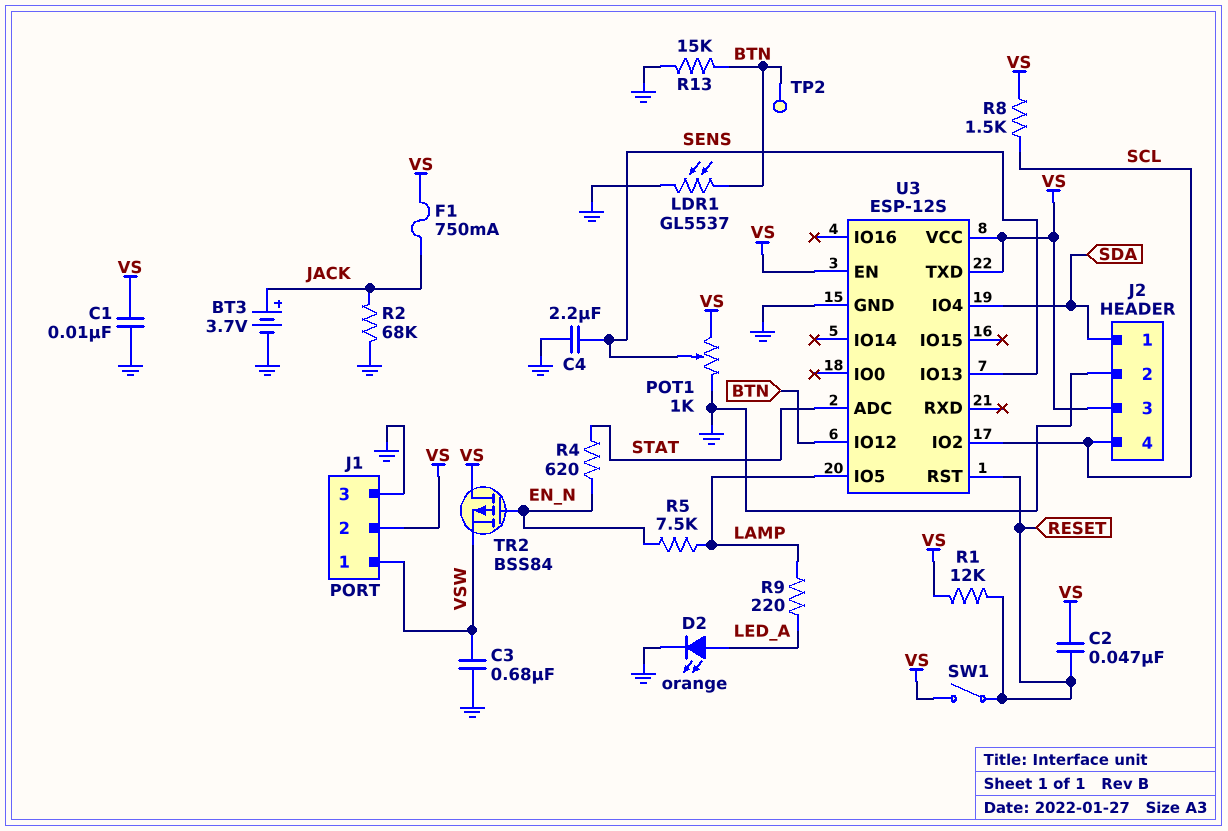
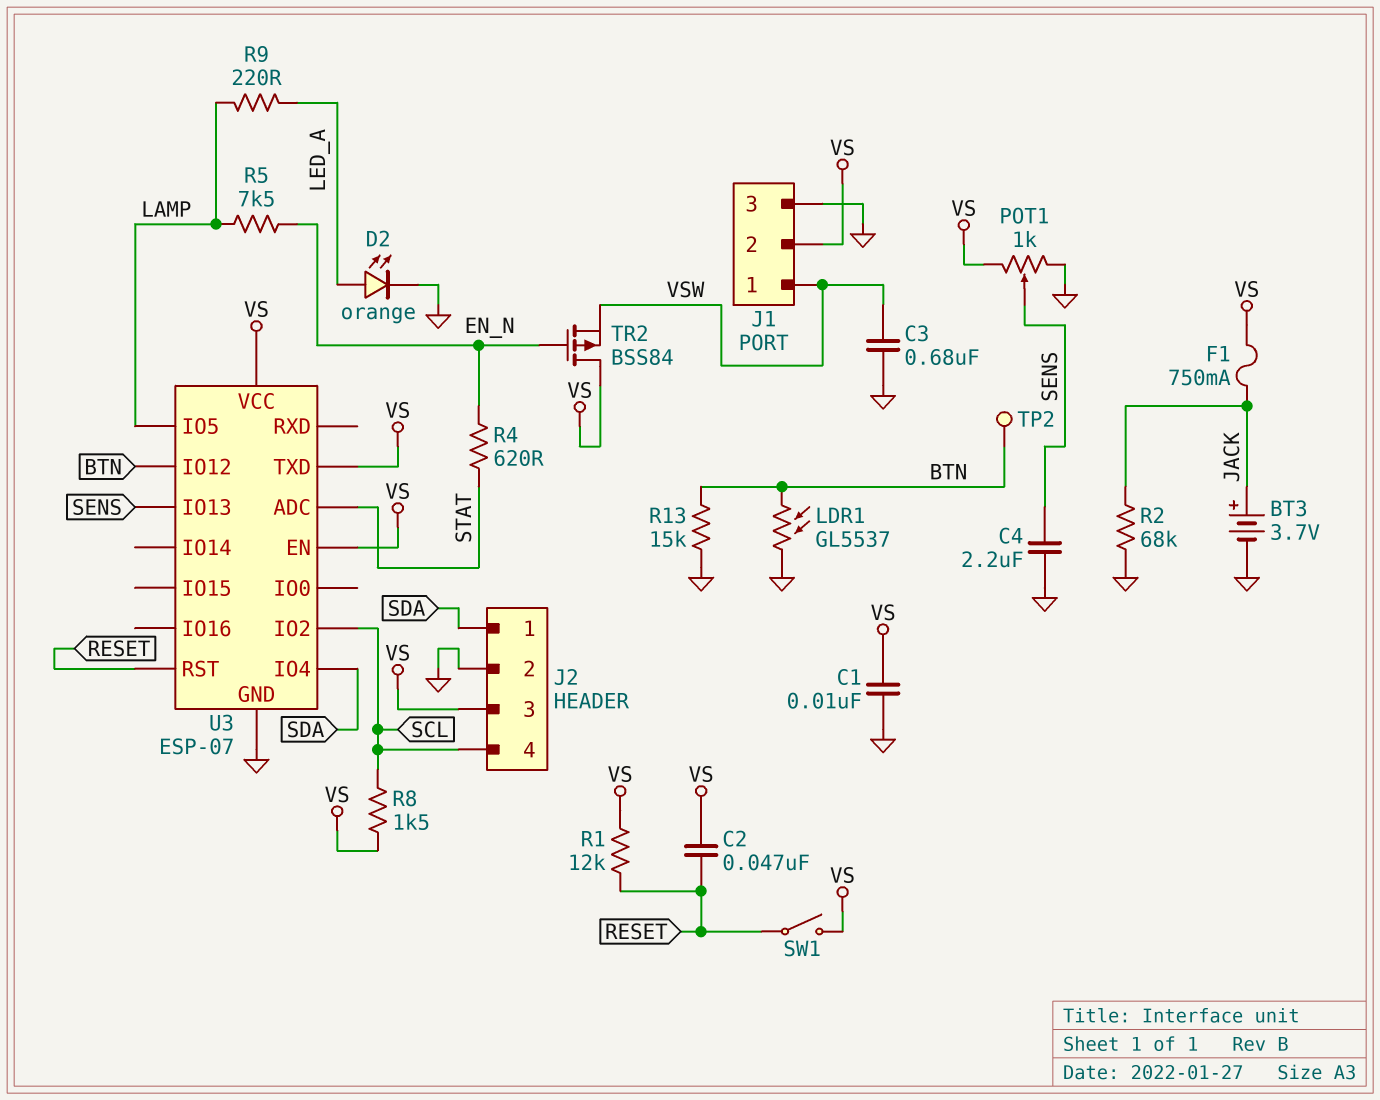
U3: ESP-12S -> ESP-07

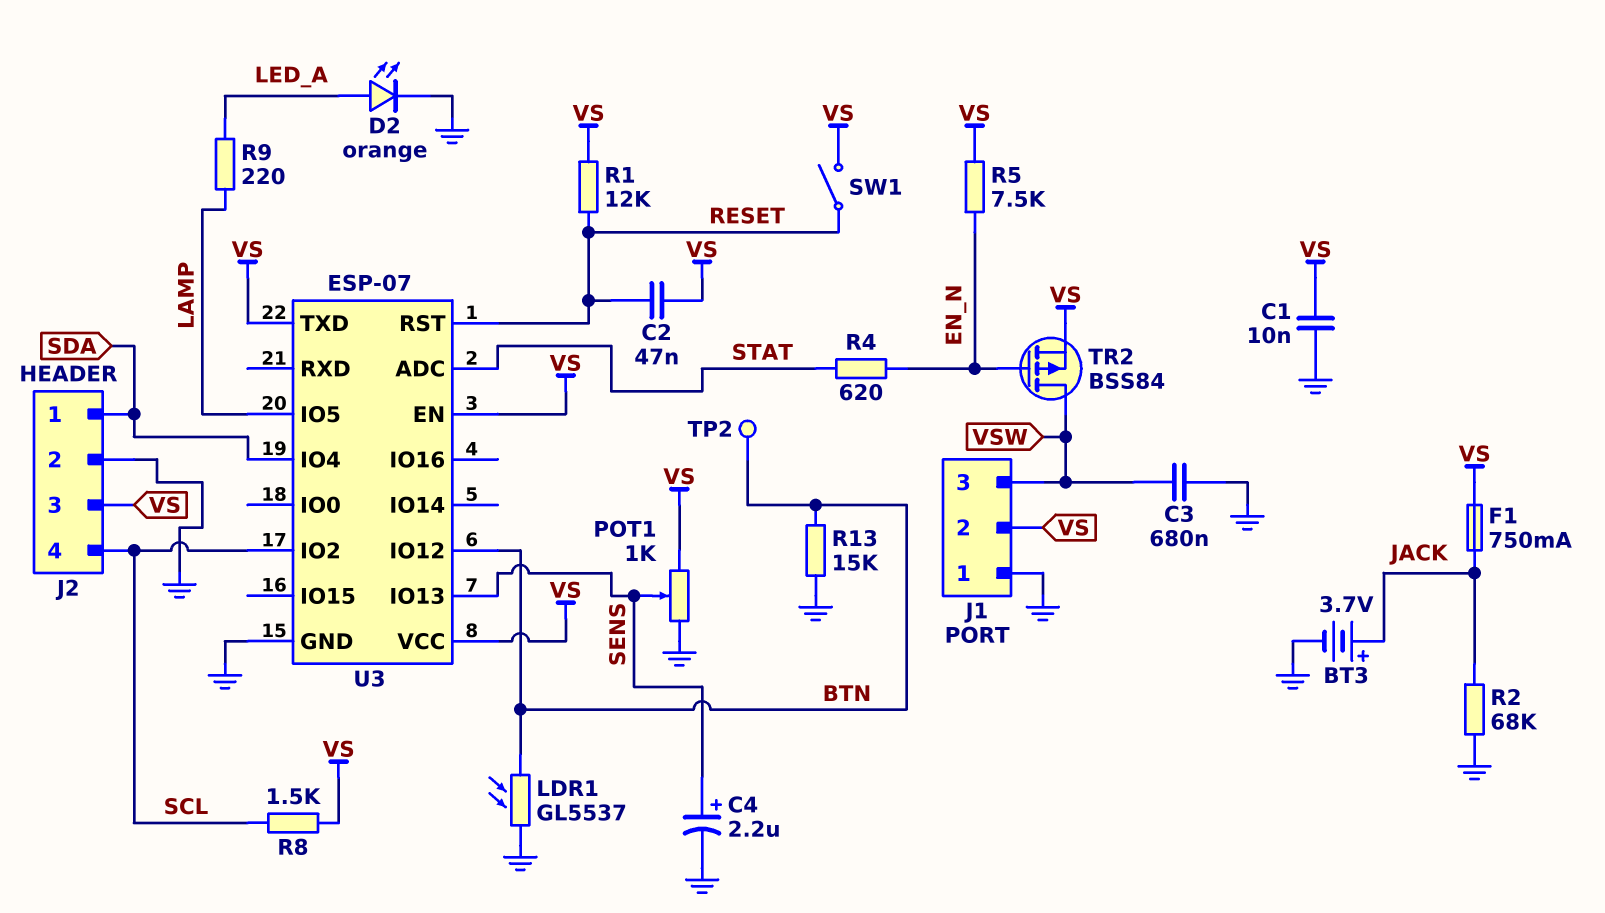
C4: 2.2uF (GND, SENS) -> 2.2uF (plus SENS, minus GND)
J1 pin 1: VSW -> GND
J1 pin 3: GND -> VSW
R5: 7.5k (EN_N, LAMP) -> 7.5k (EN_N, VS)
TR2: PMOS BSS84 (G EN_N, D VS, S VSW) -> PMOS BSS84 (G EN_N, D VSW, S VS)

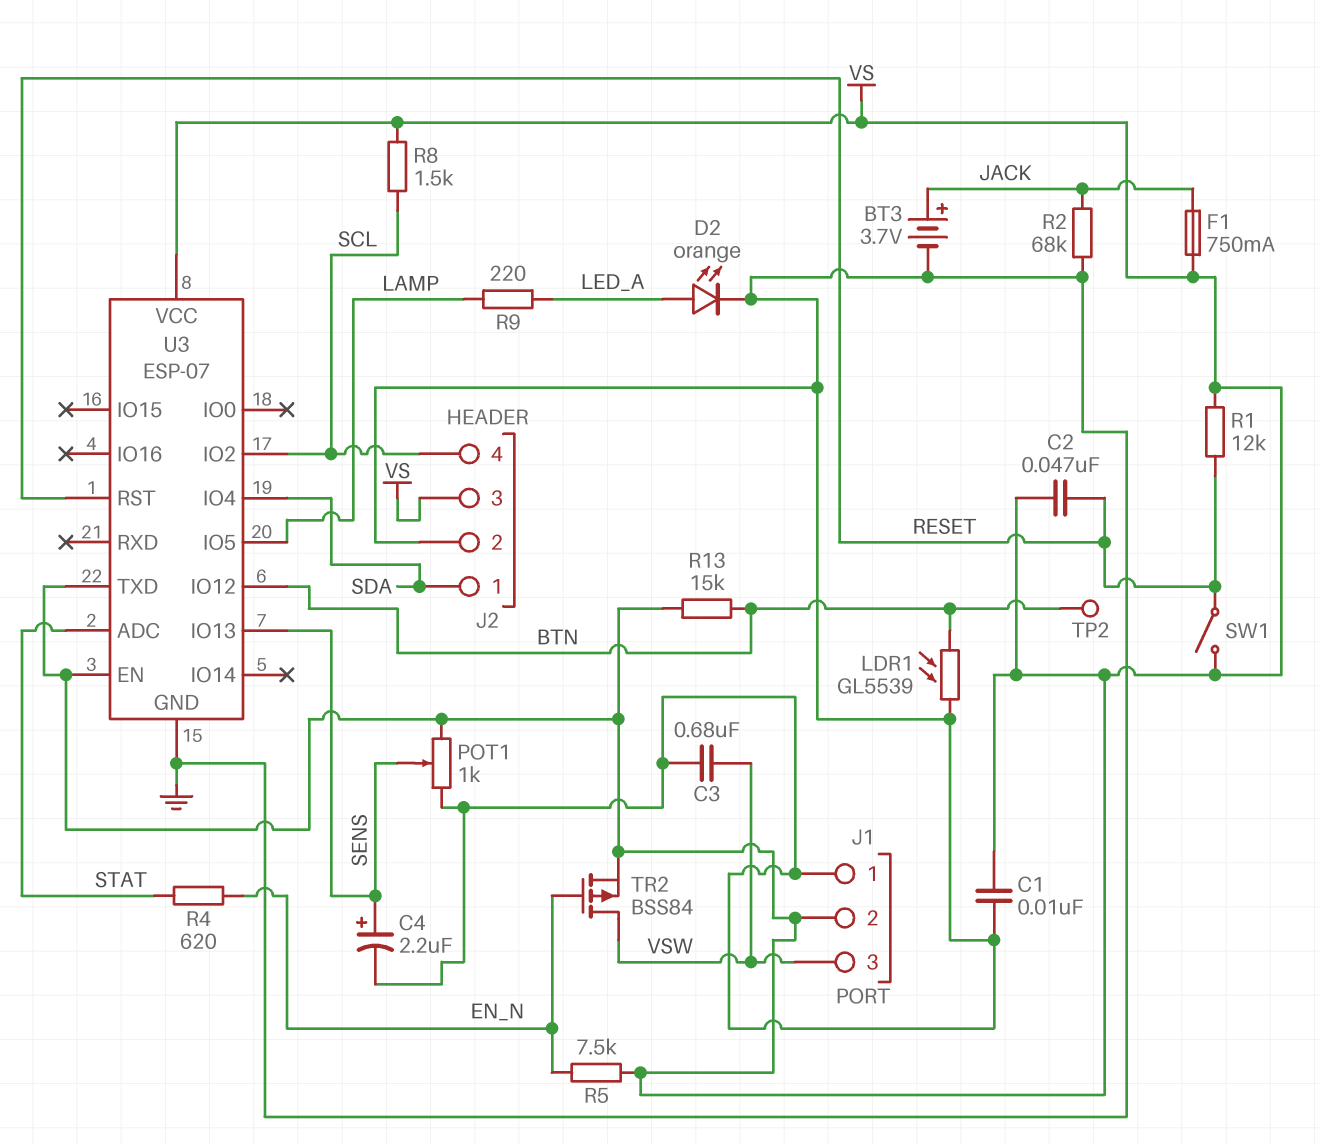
LDR1: GL5537 (BTN, GND) -> GL5539 (BTN, GND)
R13: 15k (BTN, GND) -> 15k (BTN, VS)

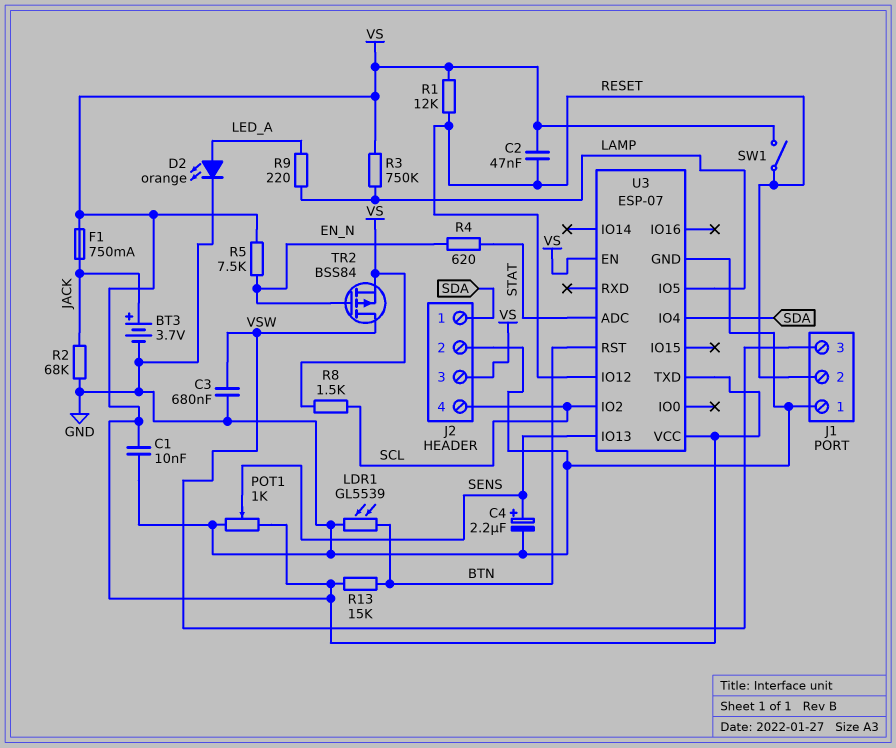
J1 pin 2: VS -> RESET
R3: none -> 750k (LAMP, VS)
TP2: test point (BTN) -> none
U3 pin IO12: BTN -> RESET
U3 pin RST: RESET -> BTN

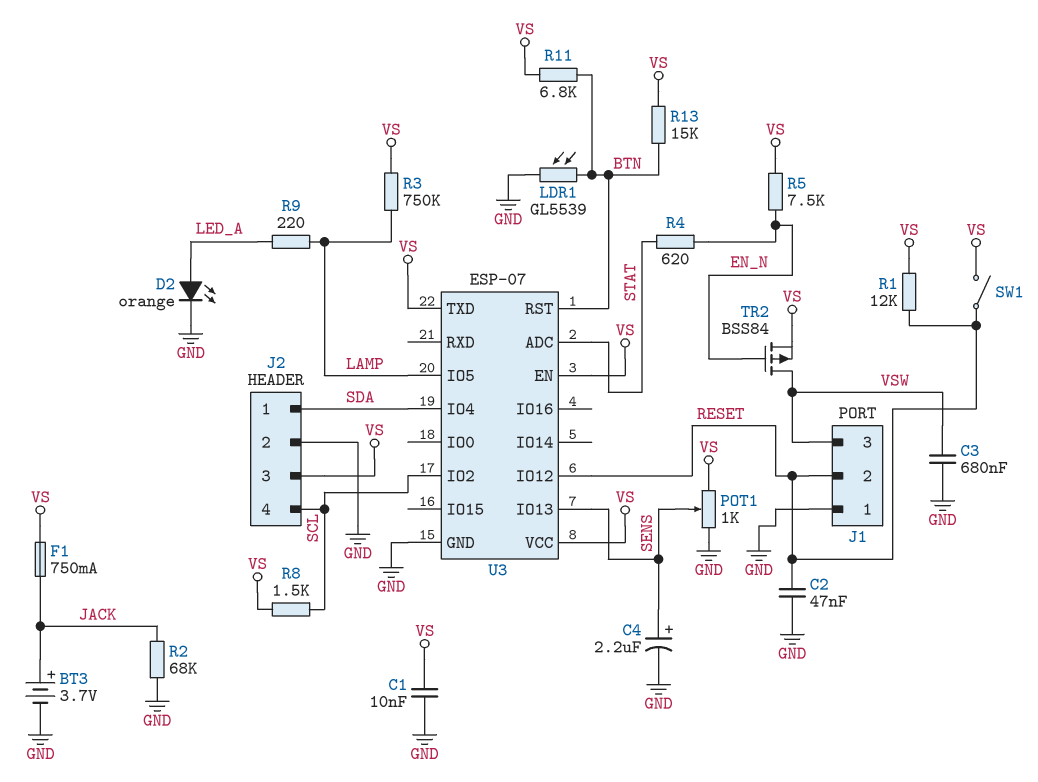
C2: 47nF (RESET, VS) -> 47nF (GND, RESET)
R11: none -> 6.8k (BTN, VS)

